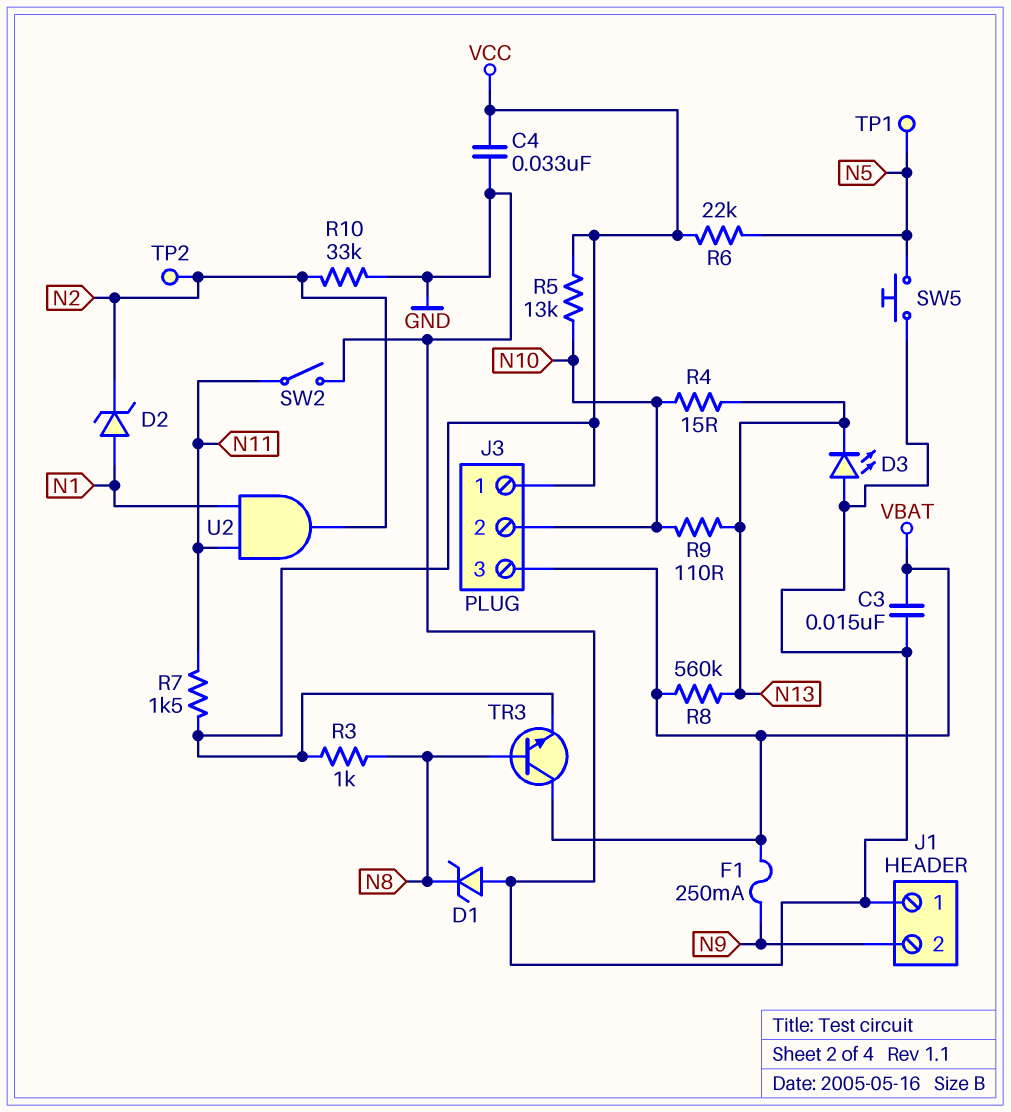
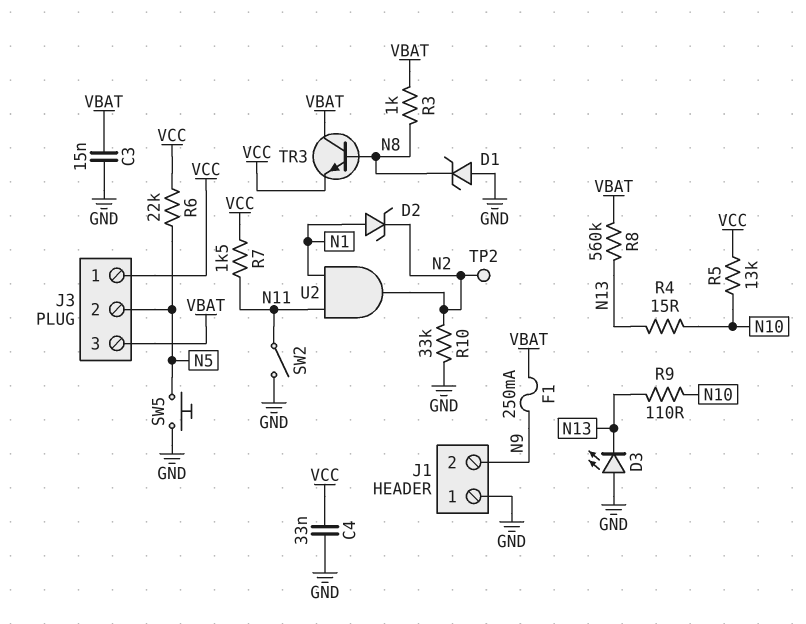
J3 pin 2: N10 -> N5
R3: 1k (N8, VCC) -> 1k (N8, VBAT)
TP1: test point (N5) -> none

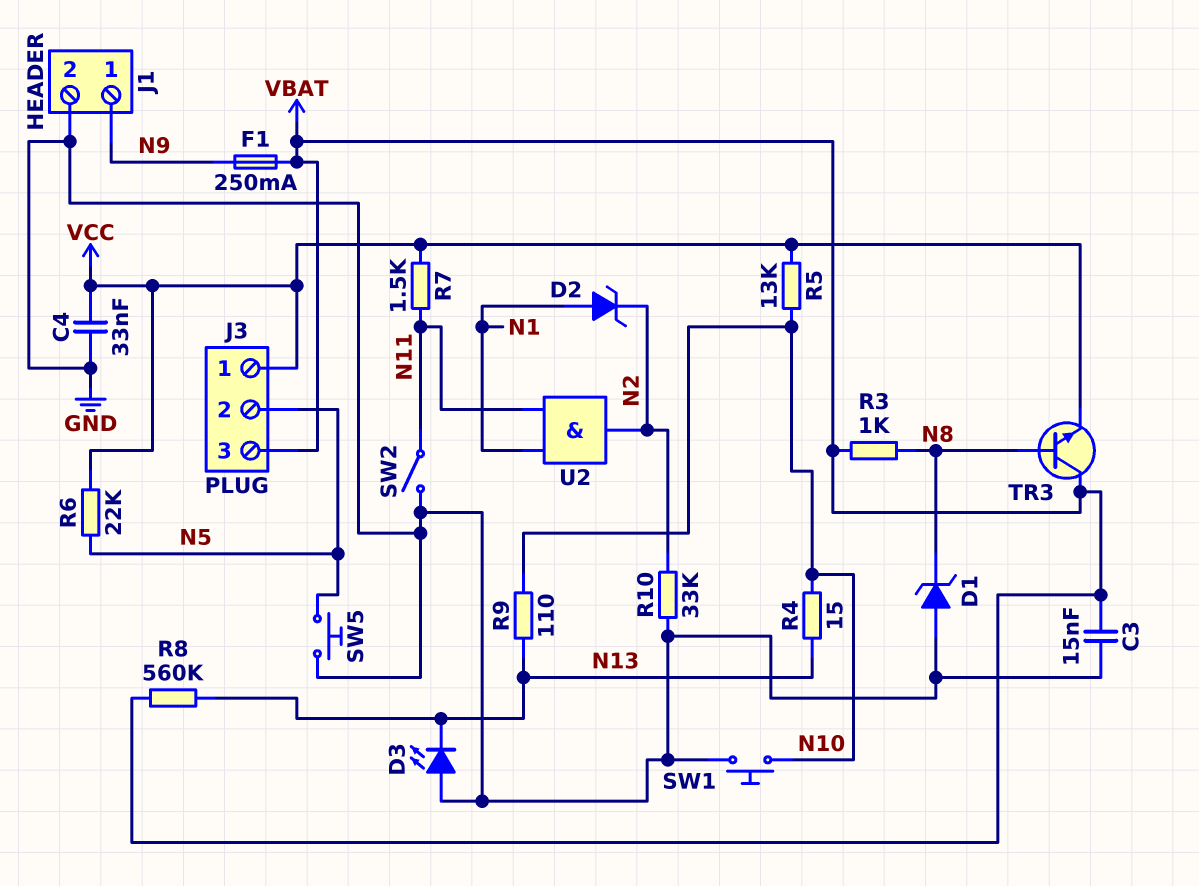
J1 pin 1: GND -> N9
J1 pin 2: N9 -> GND
SW1: none -> button (GND, N10)
TP2: test point (N2) -> none

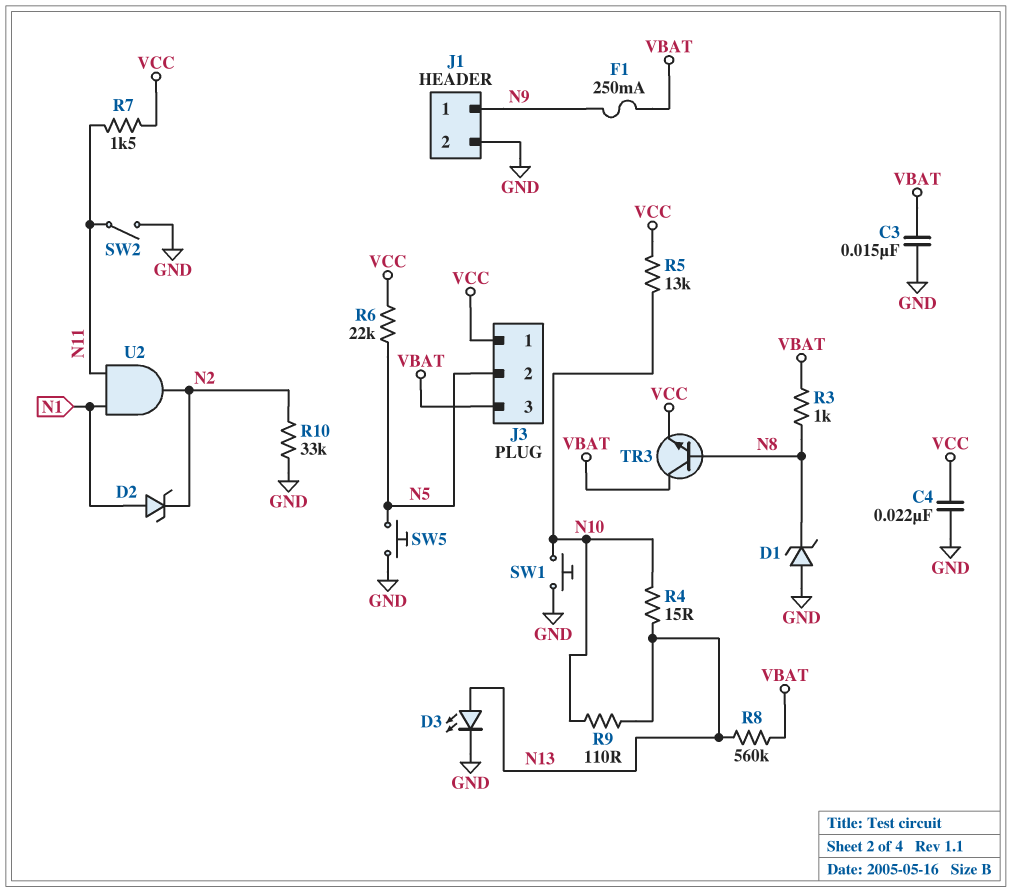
C4: 33nF (GND, VCC) -> 22nF (GND, VCC)
D3: LED (A GND, K N13) -> LED (A N13, K GND)

